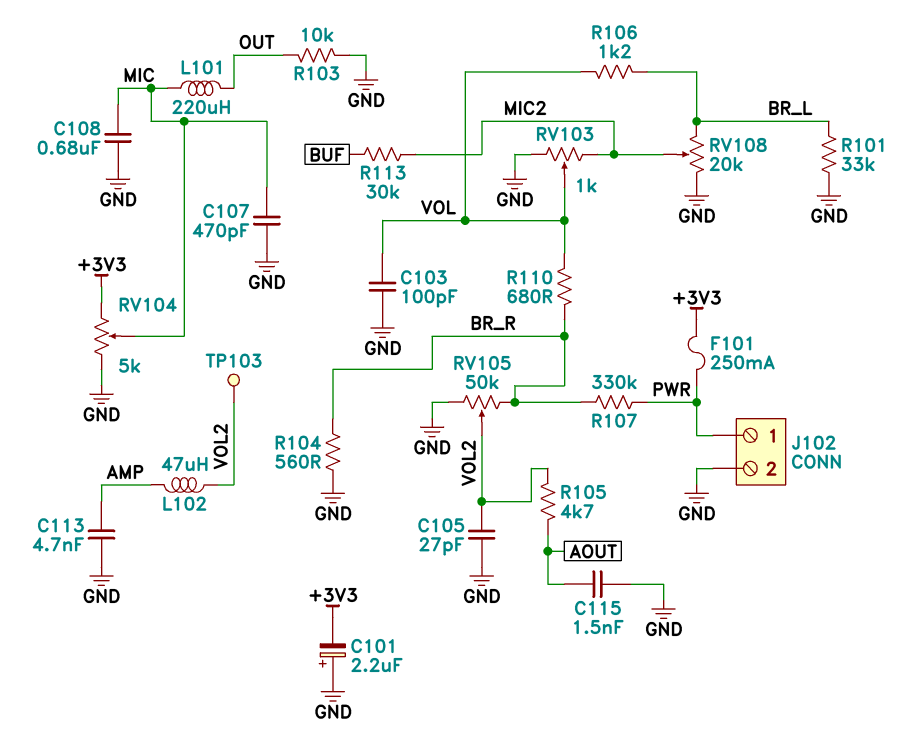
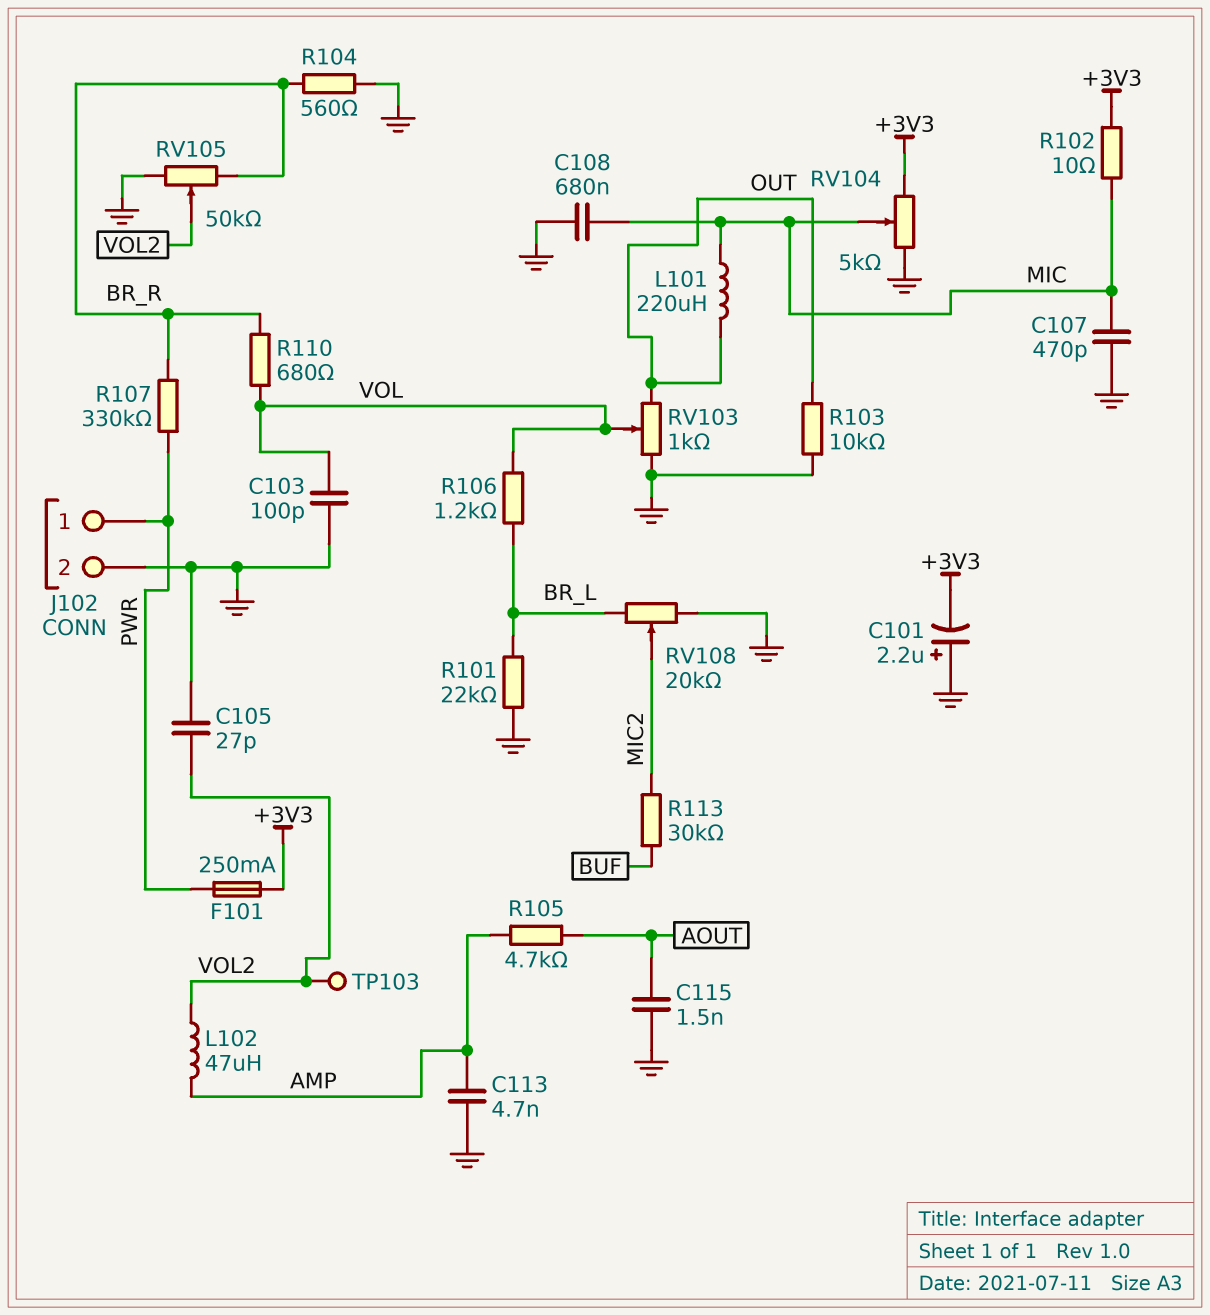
R101: 33k (BR_L, GND) -> 22k (BR_L, GND)
R102: none -> 10 (+3V3, MIC)
R105: 4.7k (AOUT, VOL2) -> 4.7k (AMP, AOUT)
RV103: 1k (GND, MIC2, wiper VOL) -> 1k (GND, OUT, wiper VOL)

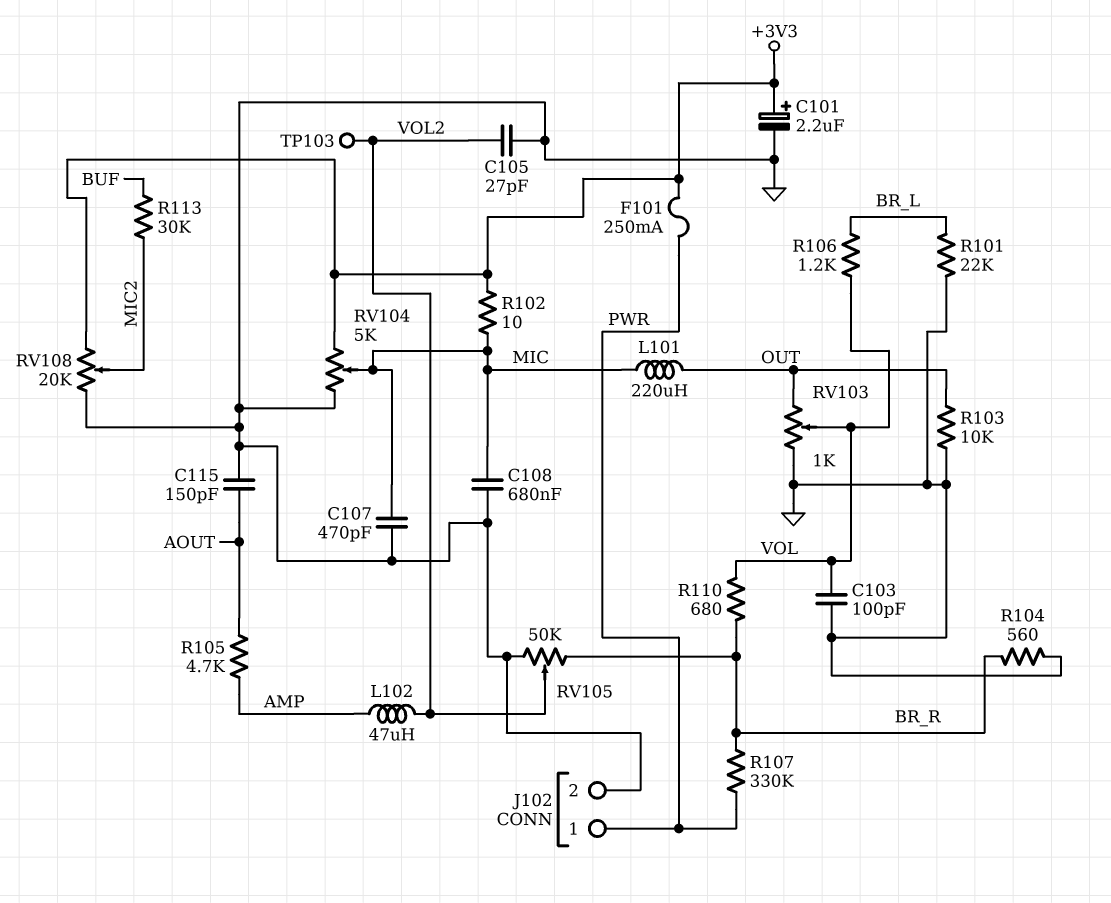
C101: 2.2uF (plus GND, minus +3V3) -> 2.2uF (plus +3V3, minus GND)
C113: 4.7nF (AMP, GND) -> none
C115: 1.5nF (AOUT, GND) -> 150pF (AOUT, GND)
RV108: 20k (BR_L, GND, wiper MIC2) -> 20k (+3V3, GND, wiper MIC2)

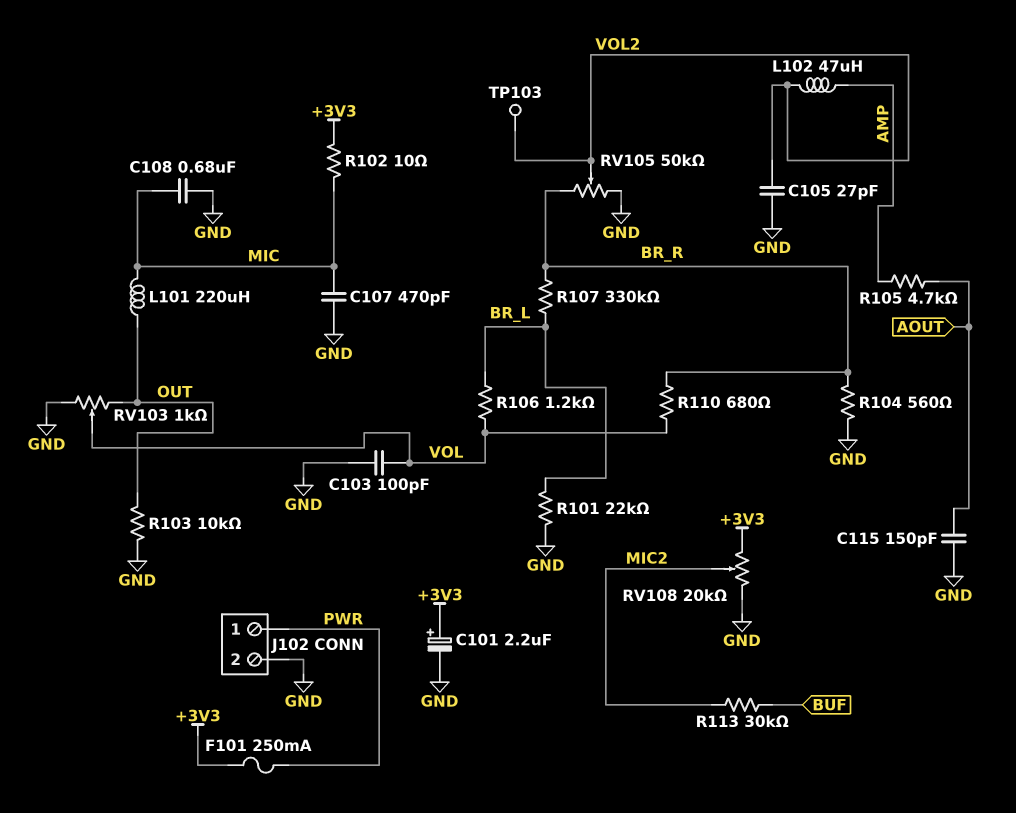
R107: 330k (BR_R, PWR) -> 330k (BR_L, BR_R)
RV104: 5k (+3V3, GND, wiper MIC) -> none

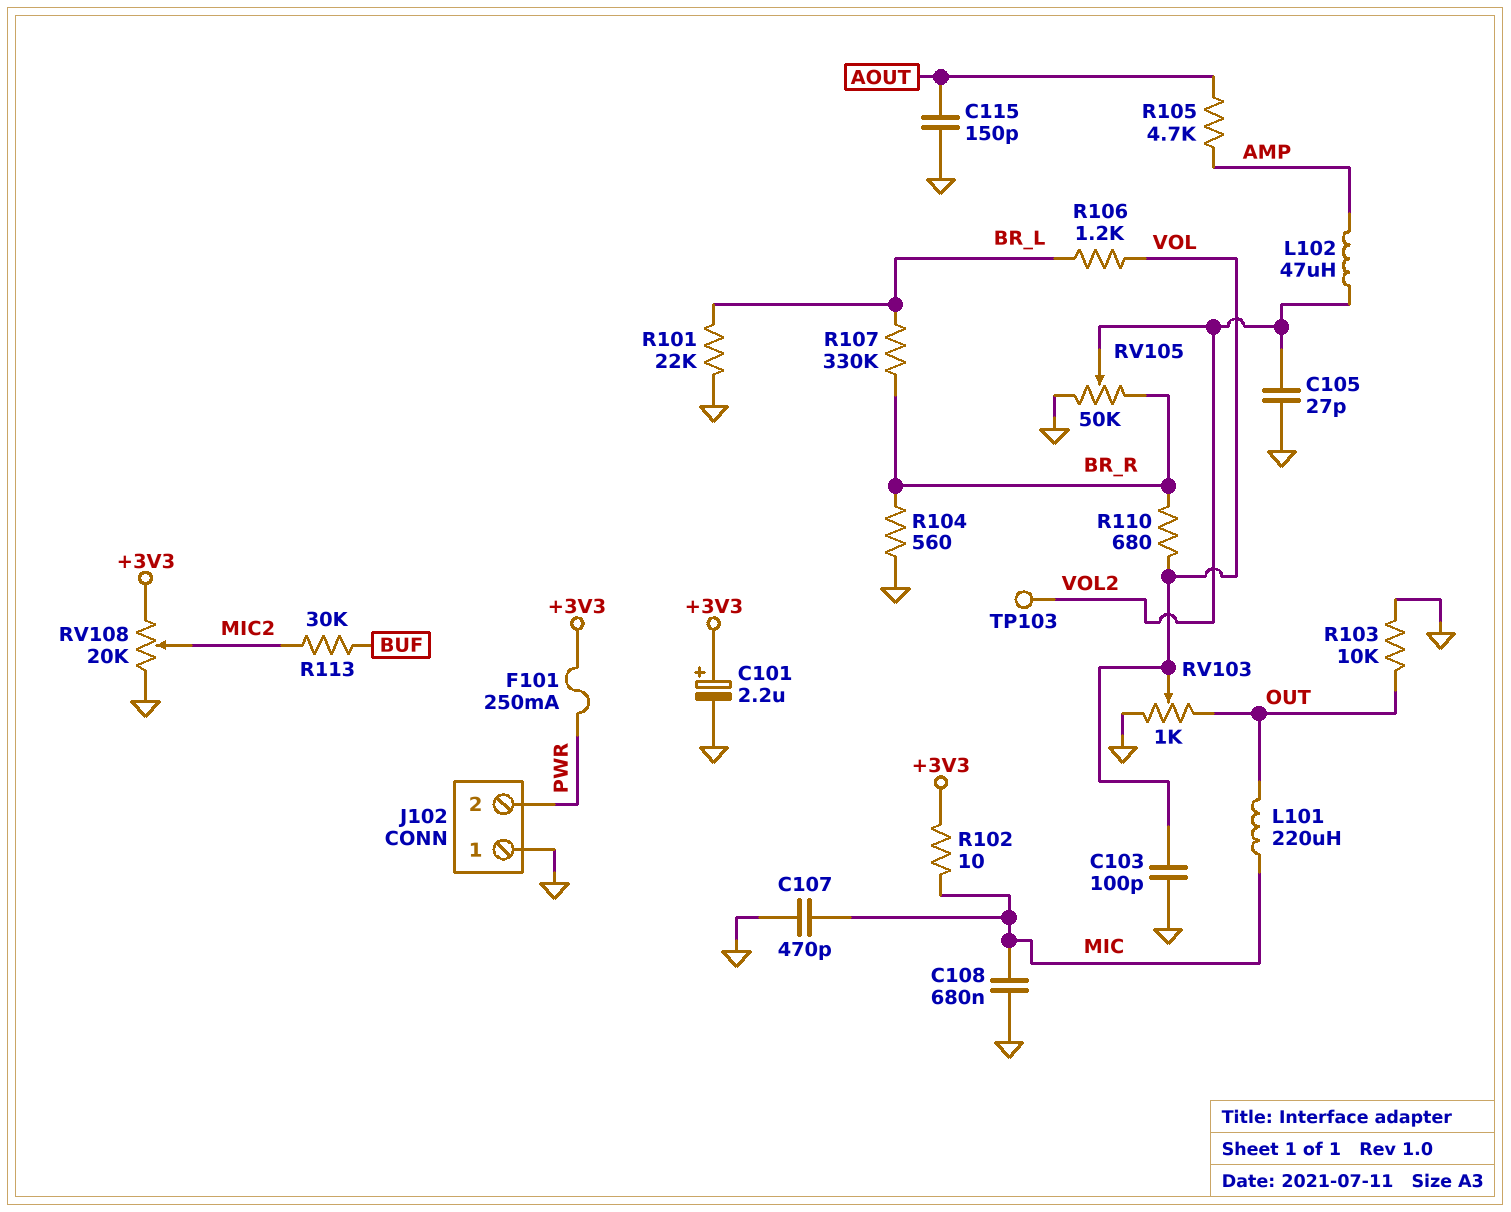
J102 pin 1: PWR -> GND
J102 pin 2: GND -> PWR

